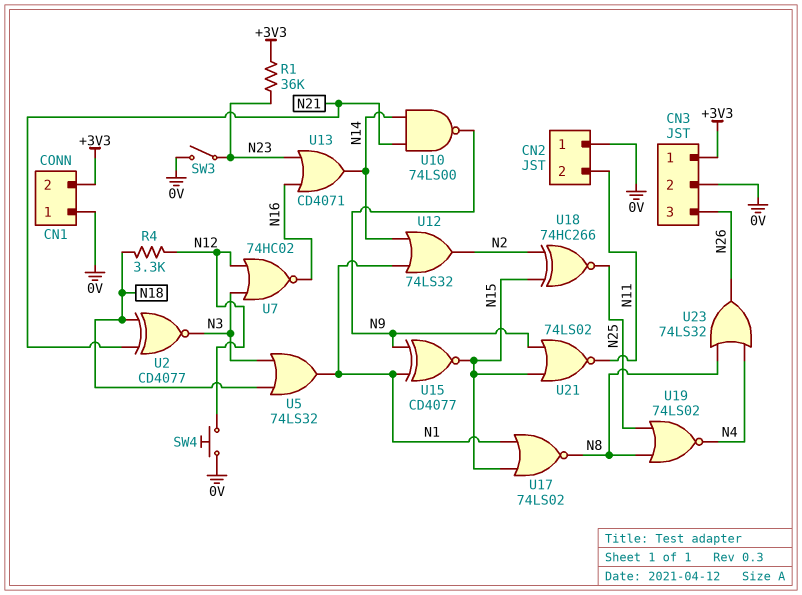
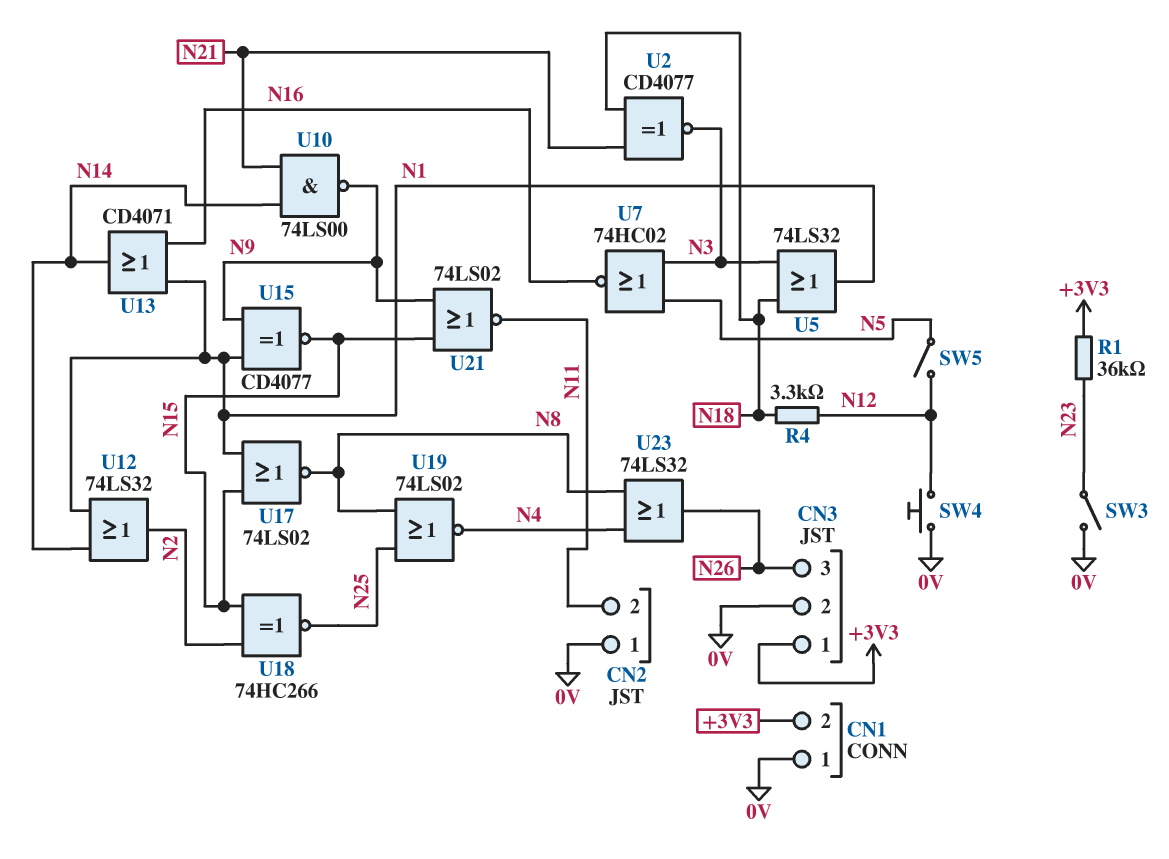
SW5: none -> switch (N5, N12)
U7: NOR 74HC02 (in N3, in N12, out N16) -> NOR 74HC02 (in N3, in N5, out N16)
U13: OR CD4071 (in N16, in N23, out N14) -> OR CD4071 (in N1, in N16, out N14)

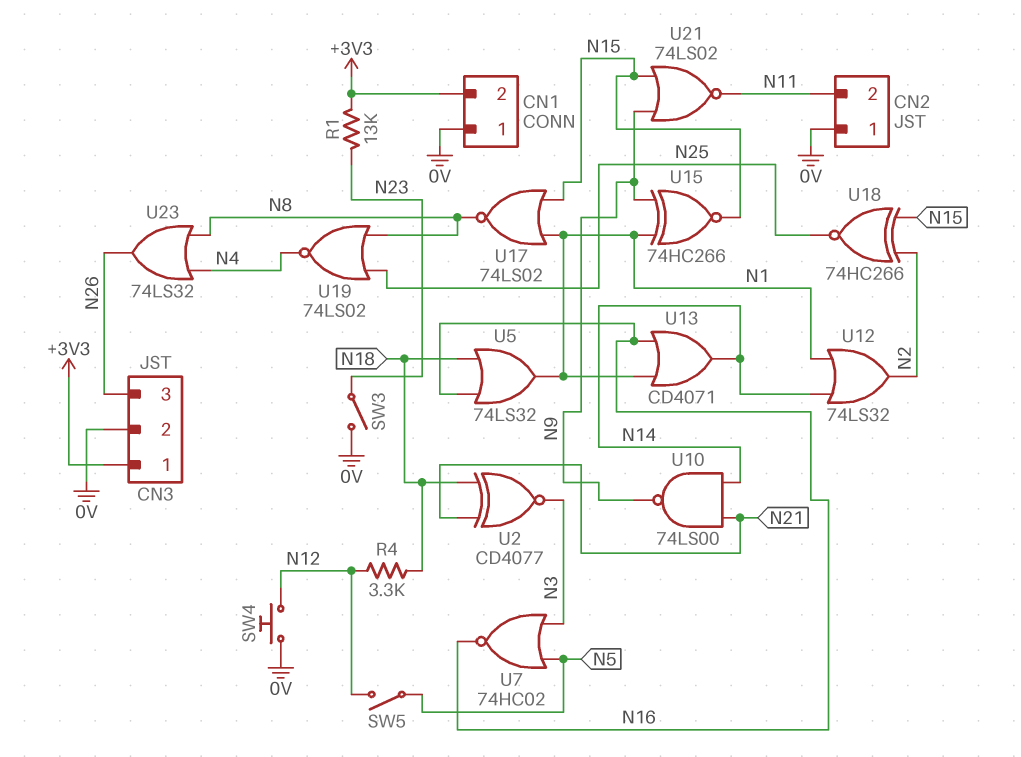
R1: 36k (+3V3, N23) -> 13k (+3V3, N23)
U5: OR 74LS32 (in N3, in N18, out N1) -> OR 74LS32 (in N16, in N18, out N1)
U15: XNOR CD4077 (in N1, in N9, out N15) -> XNOR 74HC266 (in N1, in N9, out N15)

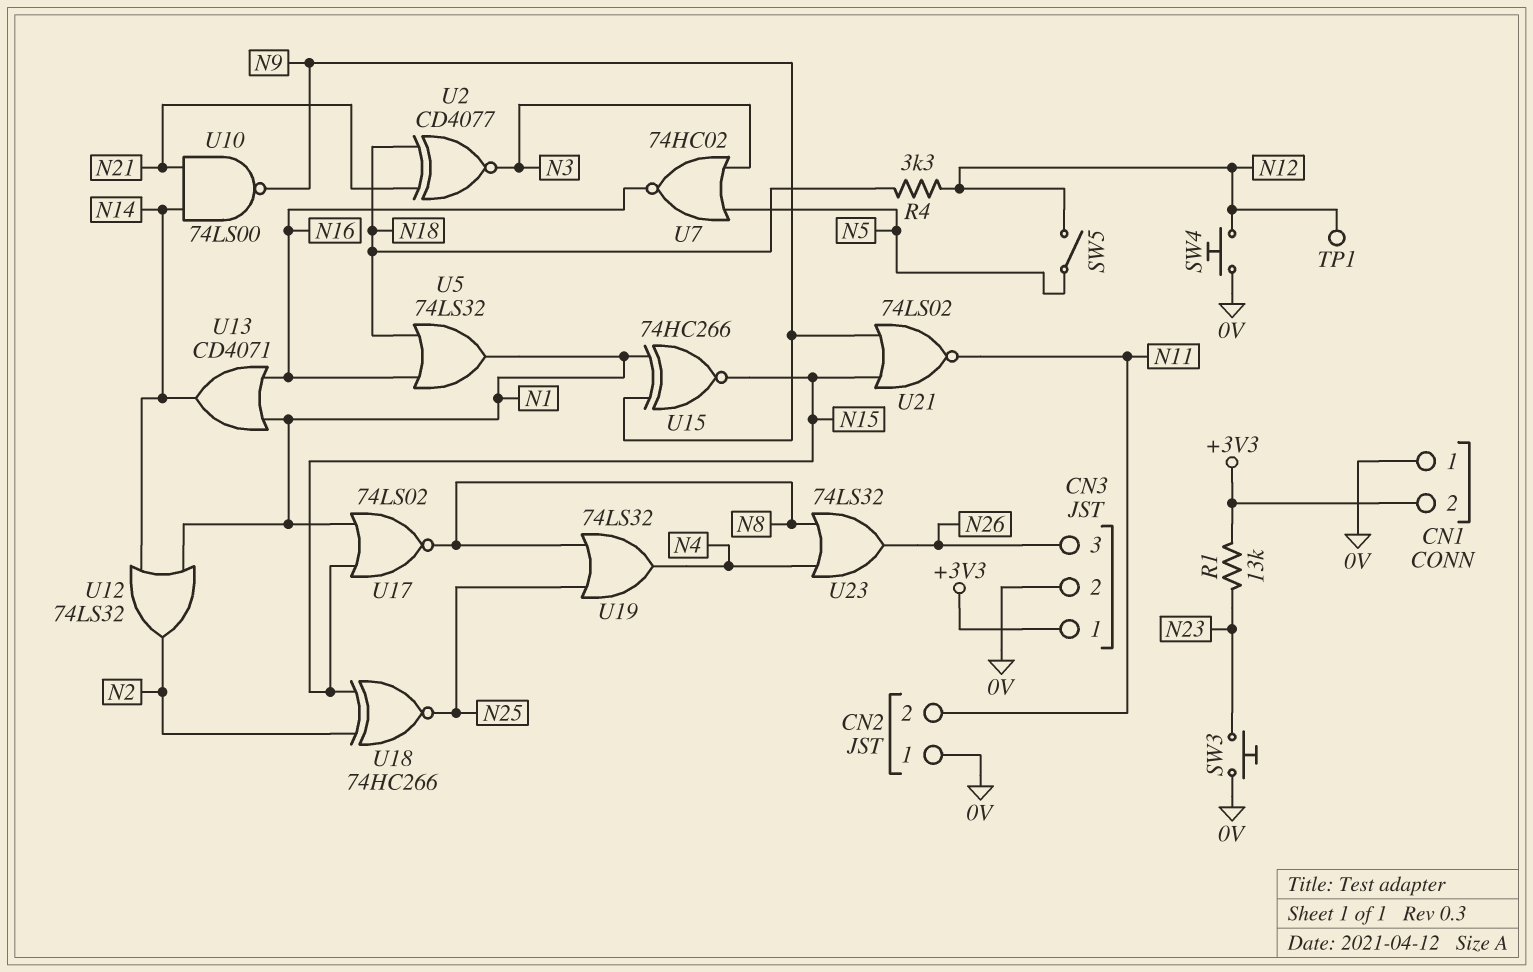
SW3: switch (0V, N23) -> button (0V, N23)
TP1: none -> test point (N12)
U19: NOR 74LS02 (in N8, in N25, out N4) -> OR 74LS32 (in N8, in N25, out N4)

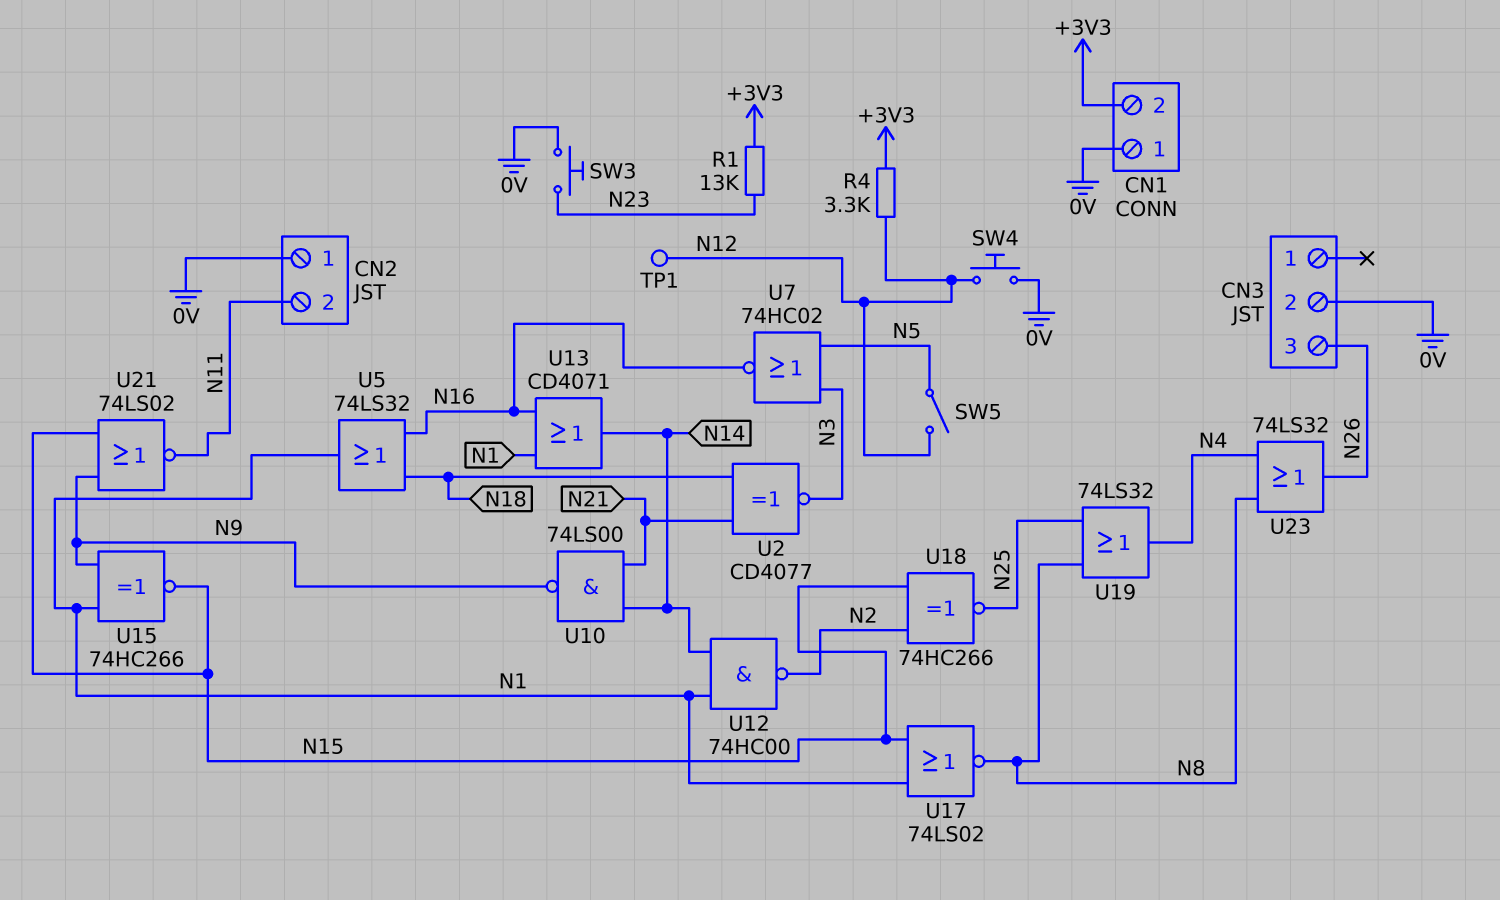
CN3 pin 1: +3V3 -> none
R4: 3.3k (N12, N18) -> 3.3k (+3V3, N12)
U12: OR 74LS32 (in N1, in N14, out N2) -> NAND 74HC00 (in N1, in N14, out N2)

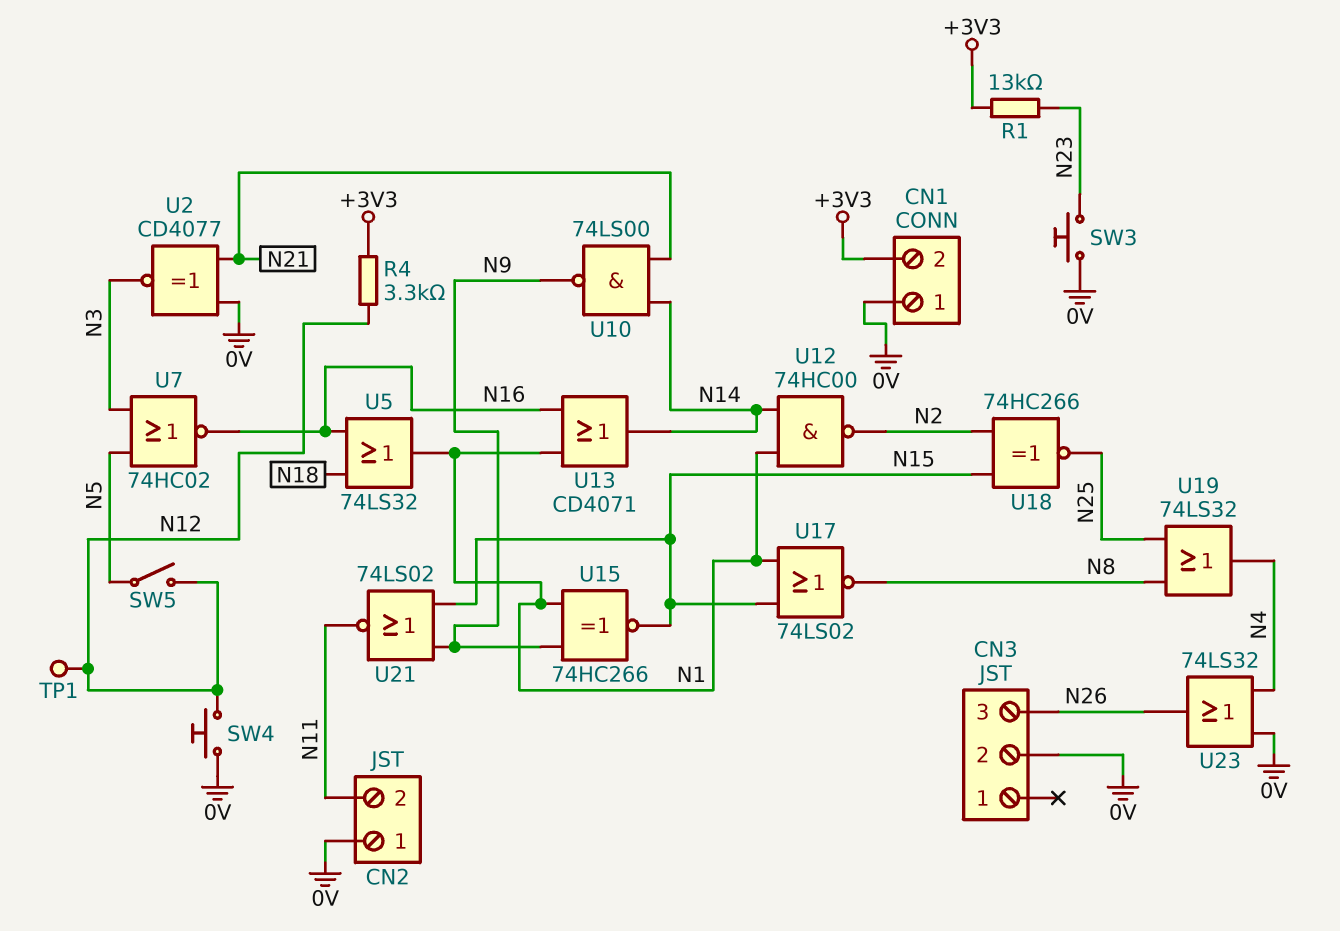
U2: XNOR CD4077 (in N18, in N21, out N3) -> XNOR CD4077 (in 0V, in N21, out N3)
U23: OR 74LS32 (in N4, in N8, out N26) -> OR 74LS32 (in 0V, in N4, out N26)

